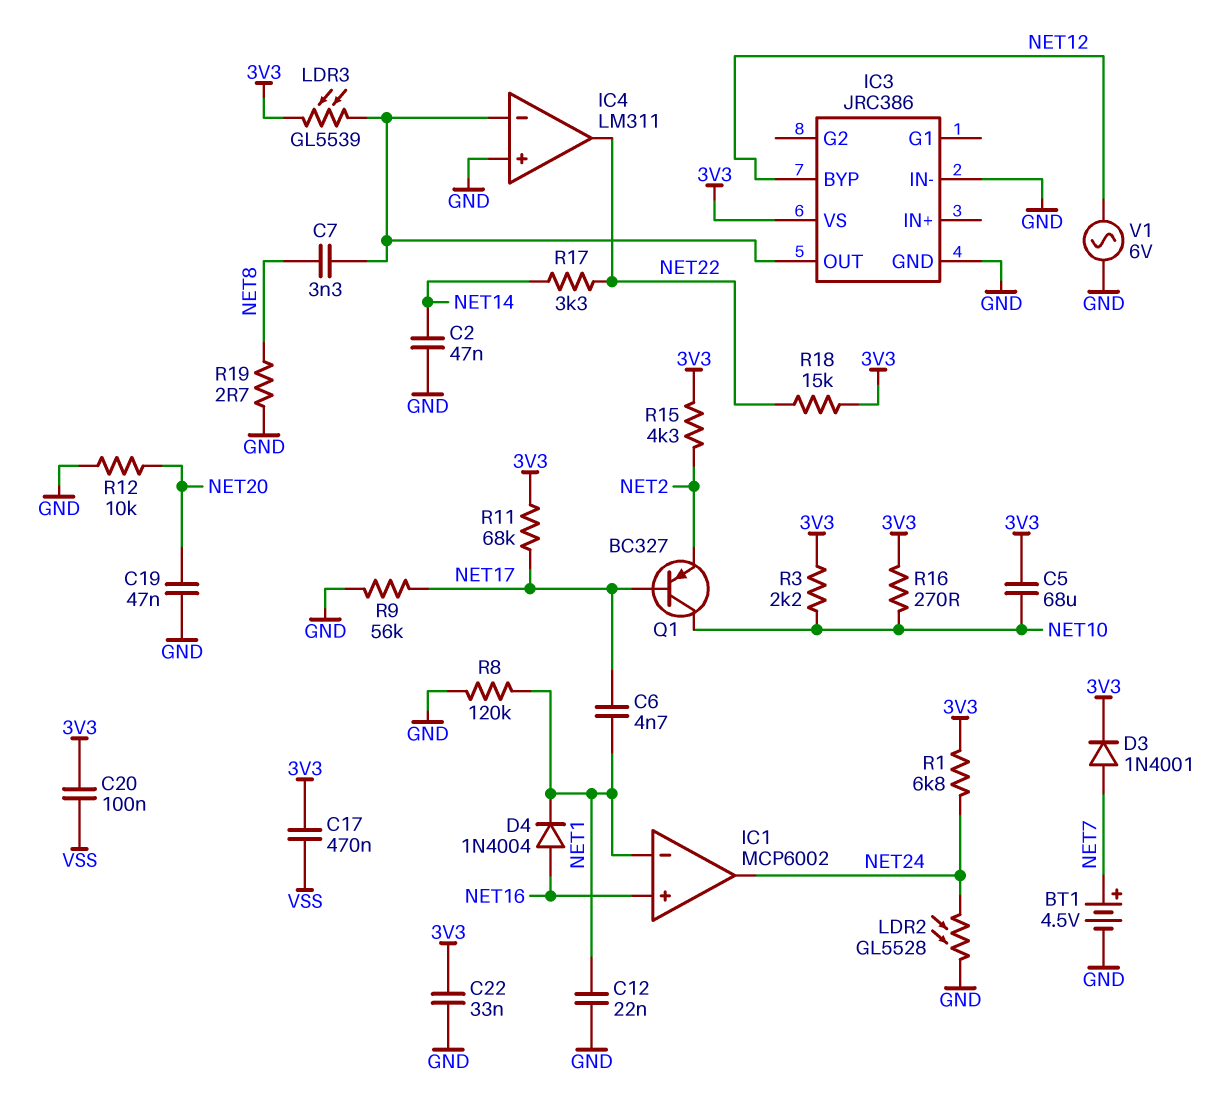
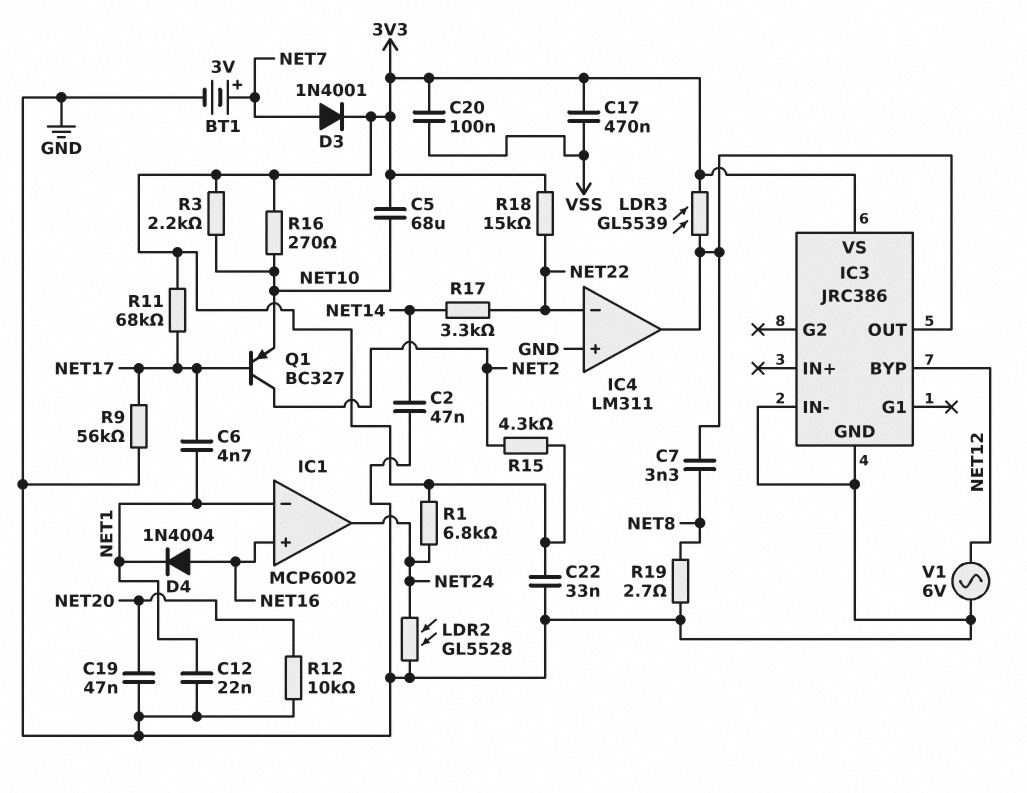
BT1: 4.5V (plus NET7, minus GND) -> 3V (plus NET7, minus GND)
IC4 pin in-: IC3/OUT -> NET22
IC4 pin out: NET22 -> IC3/OUT
Q1: PNP BC327 (B NET17, C NET10, E NET2) -> PNP BC327 (B NET17, C NET2, E NET10)
R8: 120k (GND, NET1) -> none

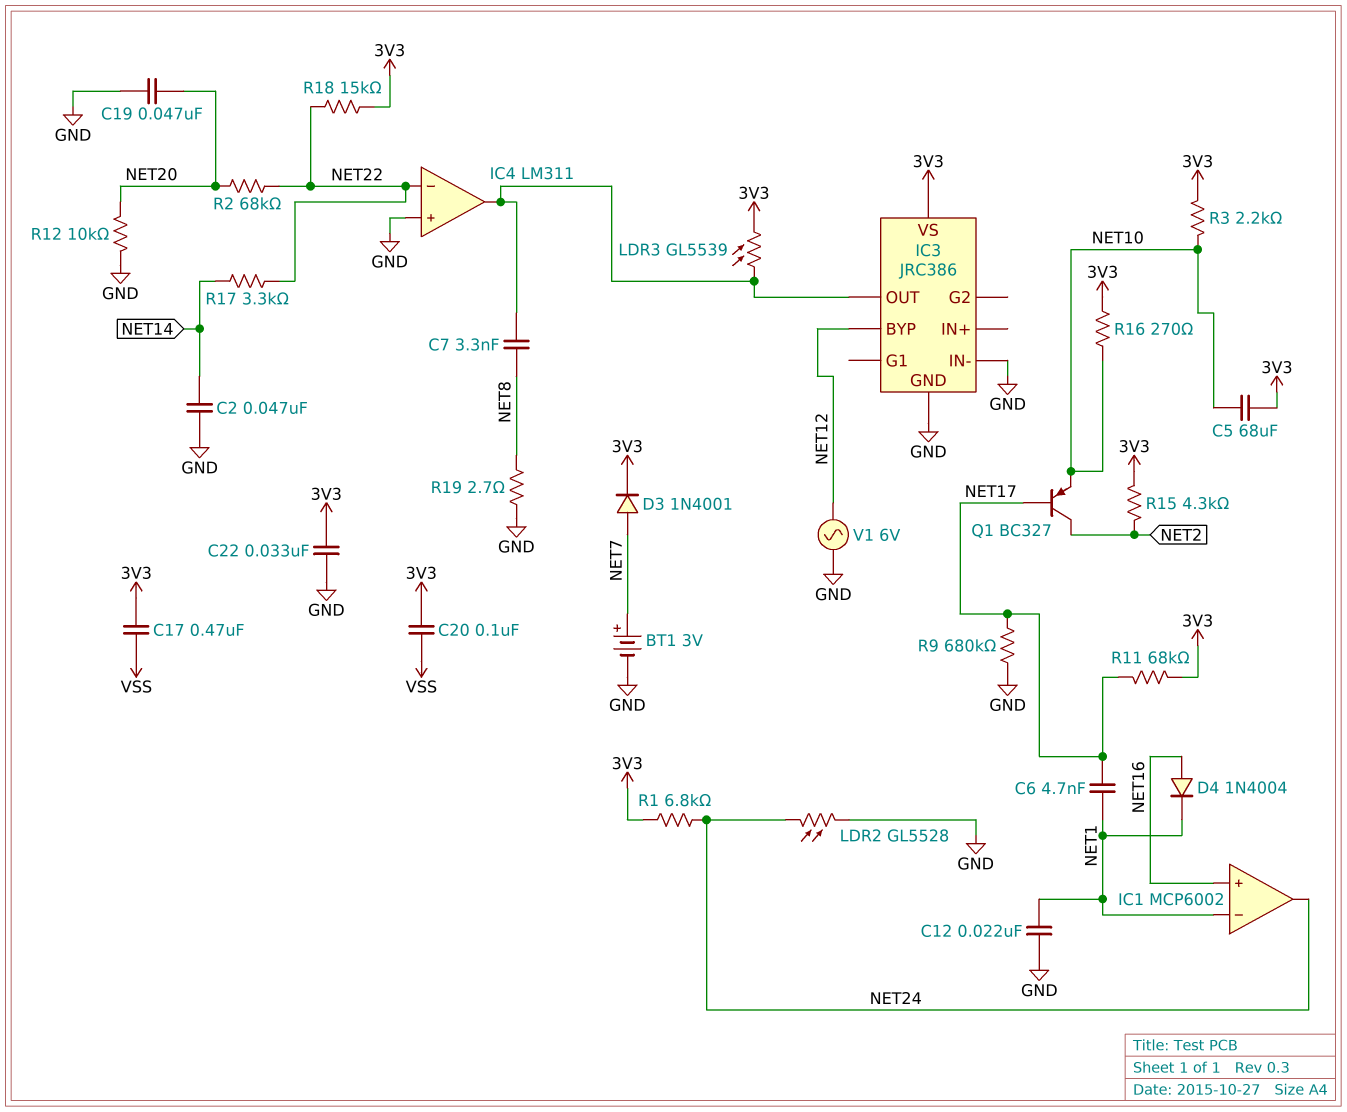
R2: none -> 68k (NET20, NET22)
R9: 56k (GND, NET17) -> 680k (GND, NET17)

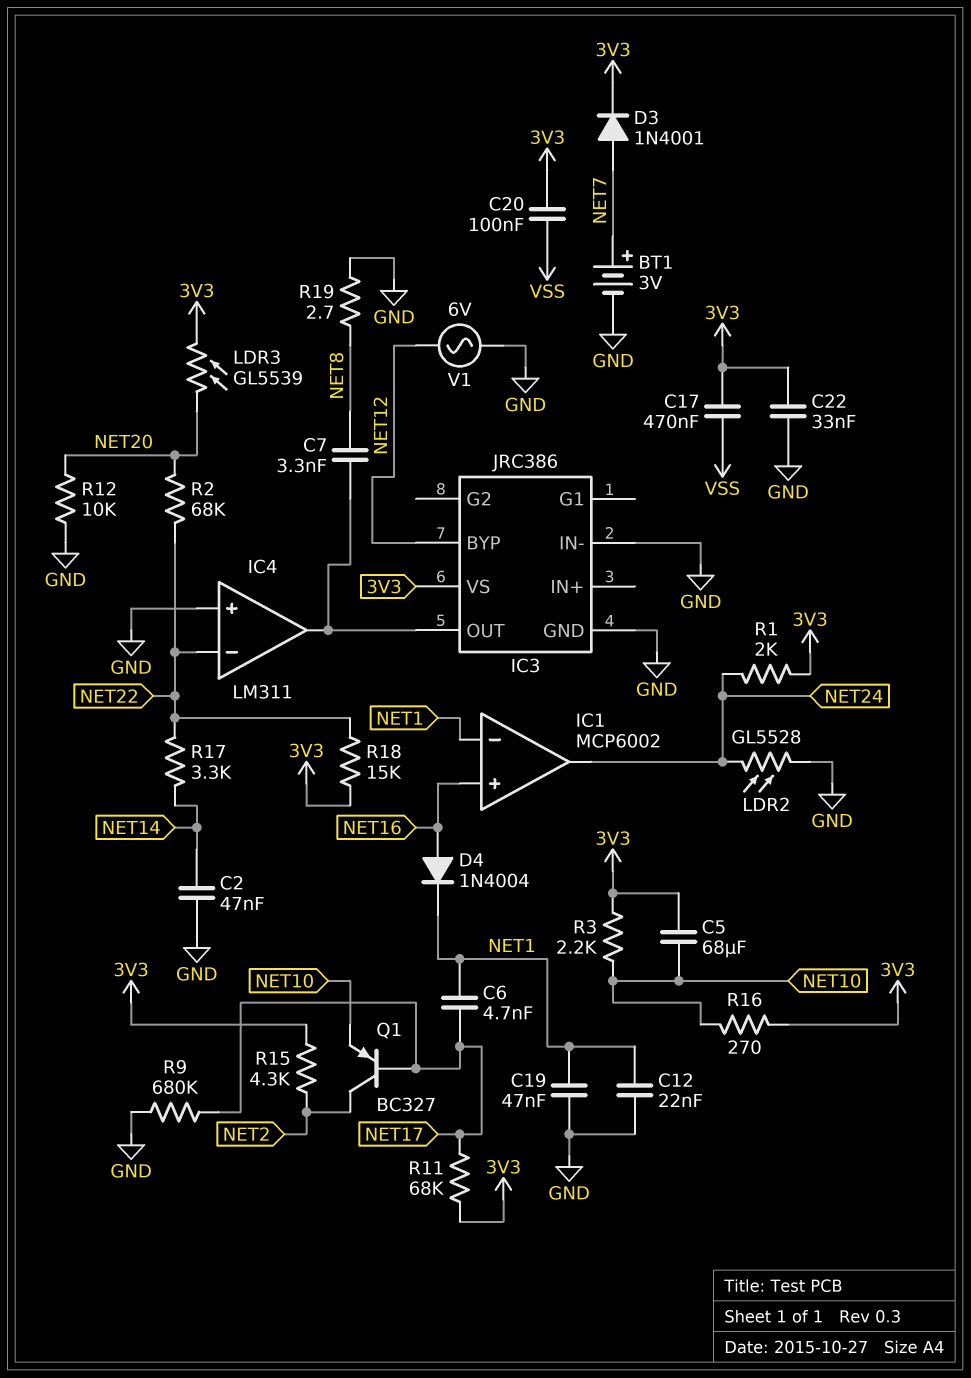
C19: 47nF (GND, NET20) -> 47nF (GND, NET1)
LDR3: GL5539 (3V3, IC3/OUT) -> GL5539 (3V3, NET20)
R1: 6.8k (3V3, NET24) -> 2k (3V3, NET24)

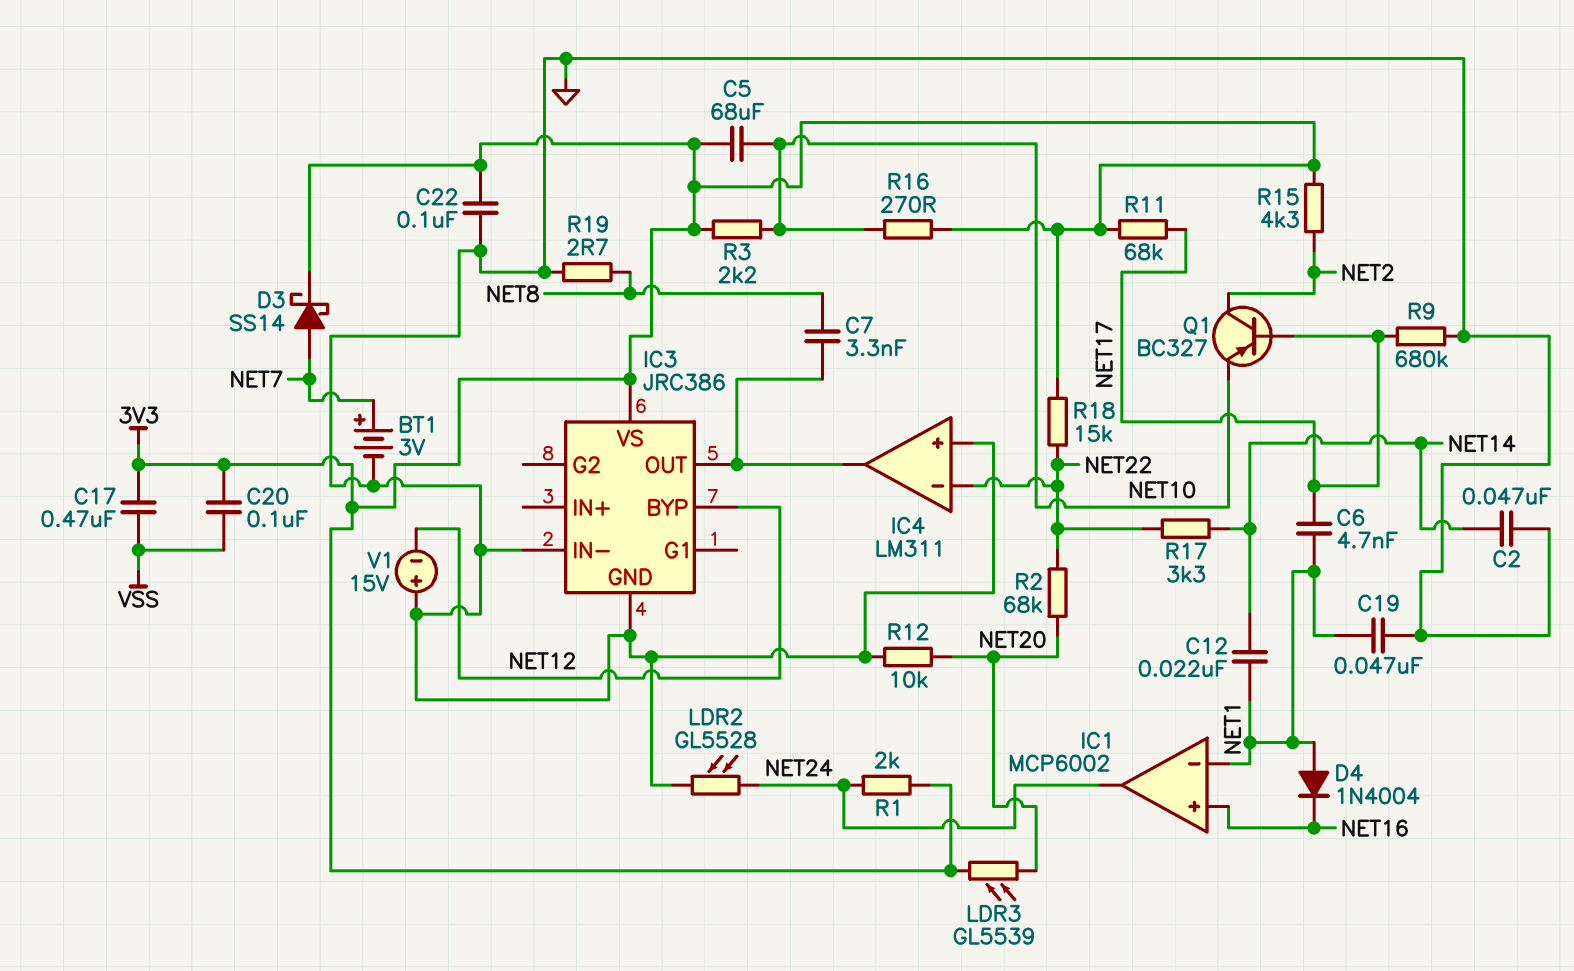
C12: 22nF (GND, NET1) -> 22nF (NET1, NET14)
C22: 33nF (3V3, GND) -> 100nF (3V3, GND)
D3: diode 1N4001 (A NET7, K 3V3) -> schottky SS14 (A NET7, K 3V3)
D4: diode 1N4004 (A NET16, K NET1) -> diode 1N4004 (A NET1, K NET16)
V1: AC 6V (GND, NET12) -> 15V (plus GND, minus NET12)

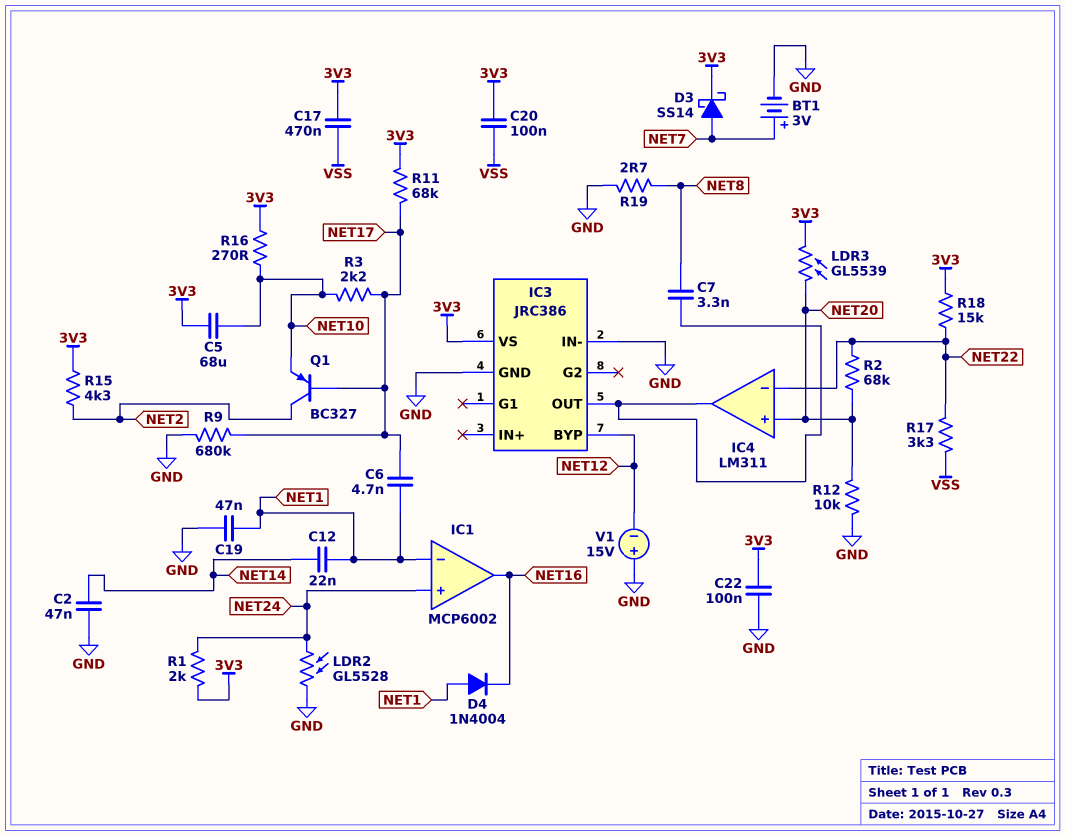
IC1 pin in+: NET16 -> NET24
IC1 pin out: NET24 -> NET16
IC4 pin in+: GND -> NET20
R3: 2.2k (3V3, NET10) -> 2.2k (NET10, NET17)
R17: 3.3k (NET14, NET22) -> 3.3k (NET22, VSS)

